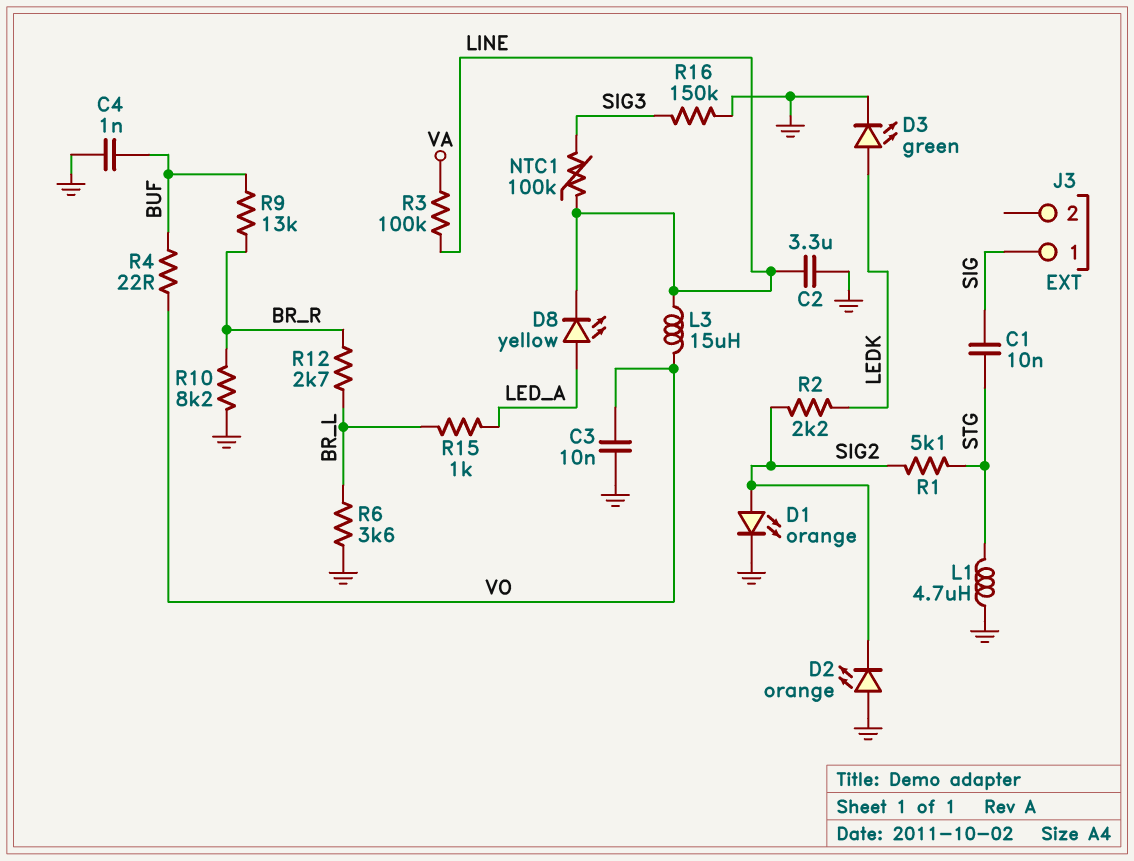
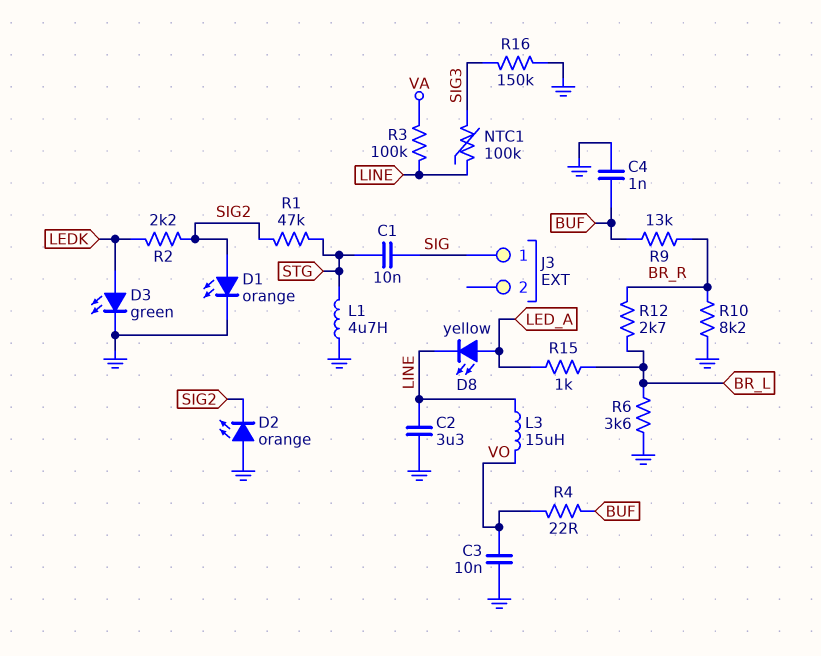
R1: 5.1k (SIG2, STG) -> 47k (SIG2, STG)

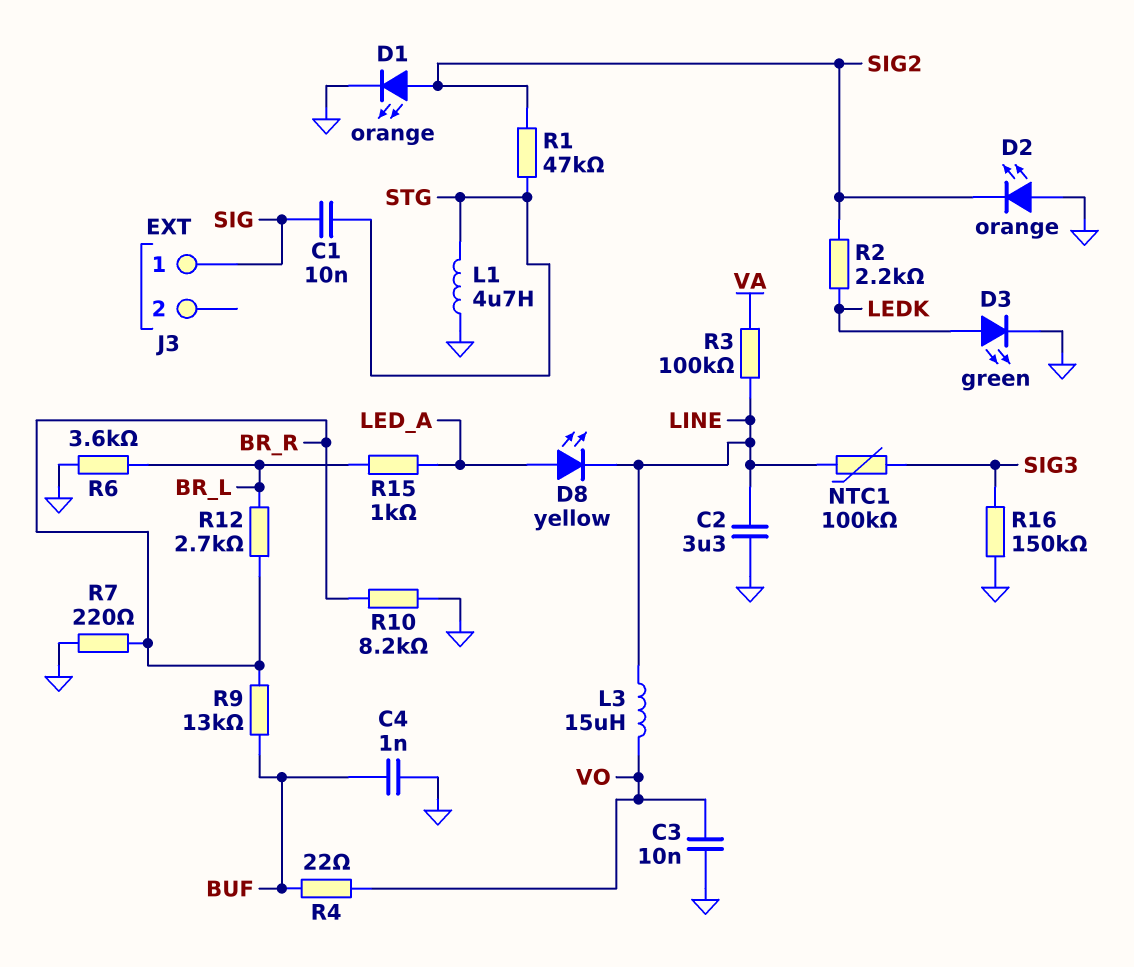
R7: none -> 220 (BR_R, GND)

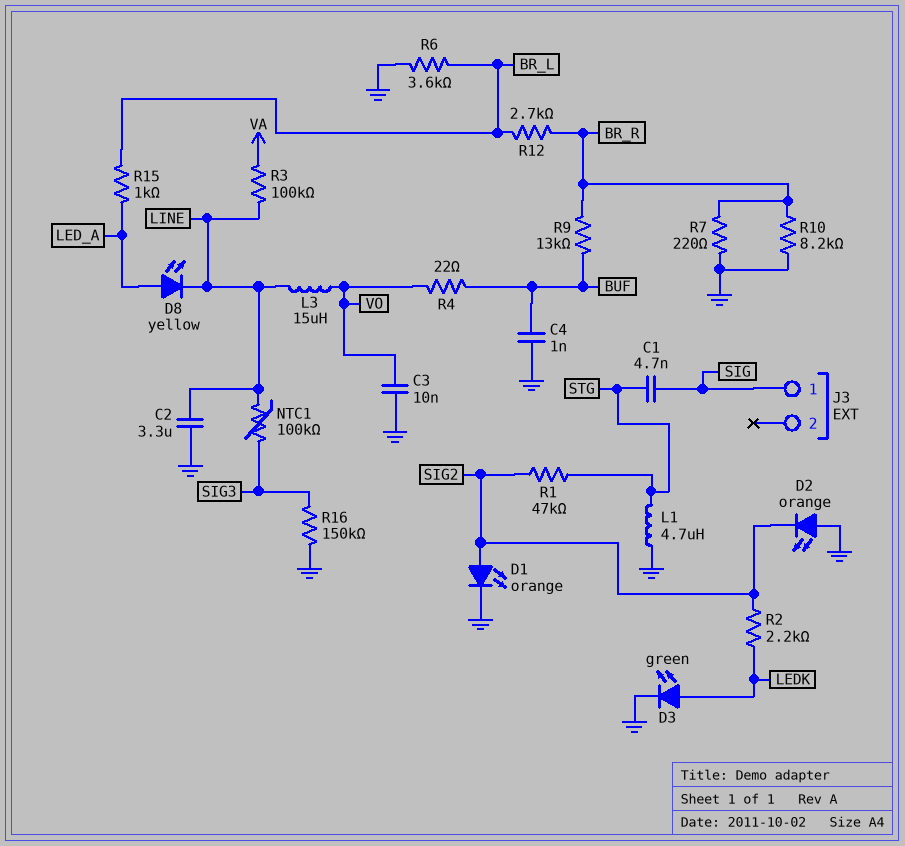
C1: 10nF (SIG, STG) -> 4.7nF (SIG, STG)

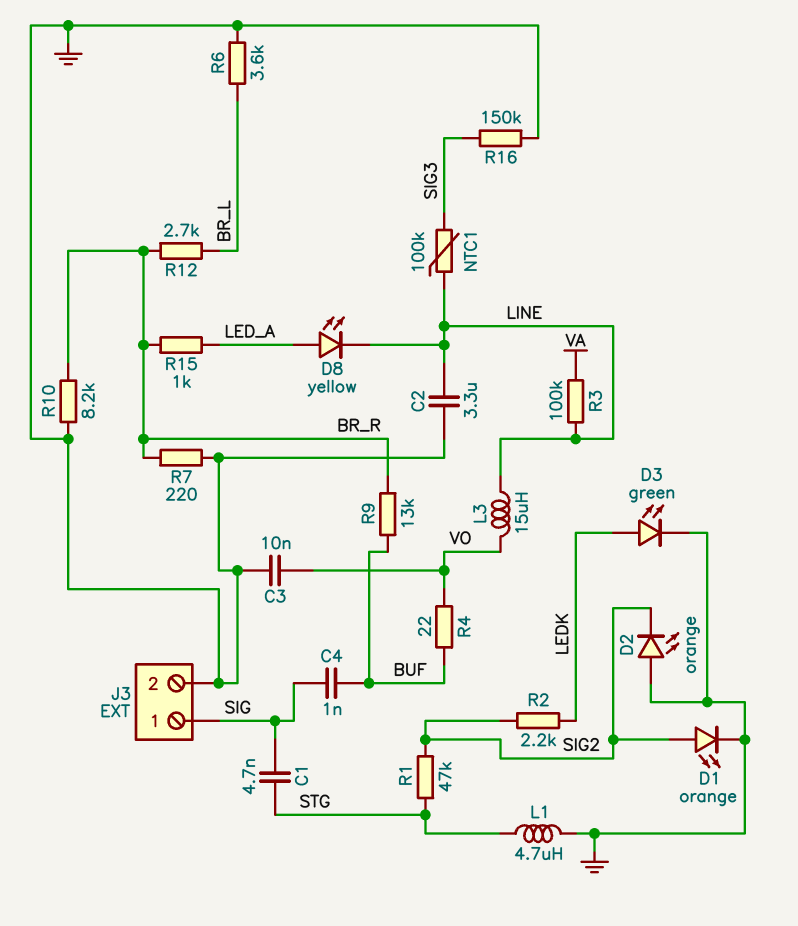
C4: 1nF (BUF, GND) -> 1nF (BUF, SIG)
J3 pin 2: none -> GND
R15: 1k (BR_L, LED_A) -> 1k (BR_R, LED_A)

